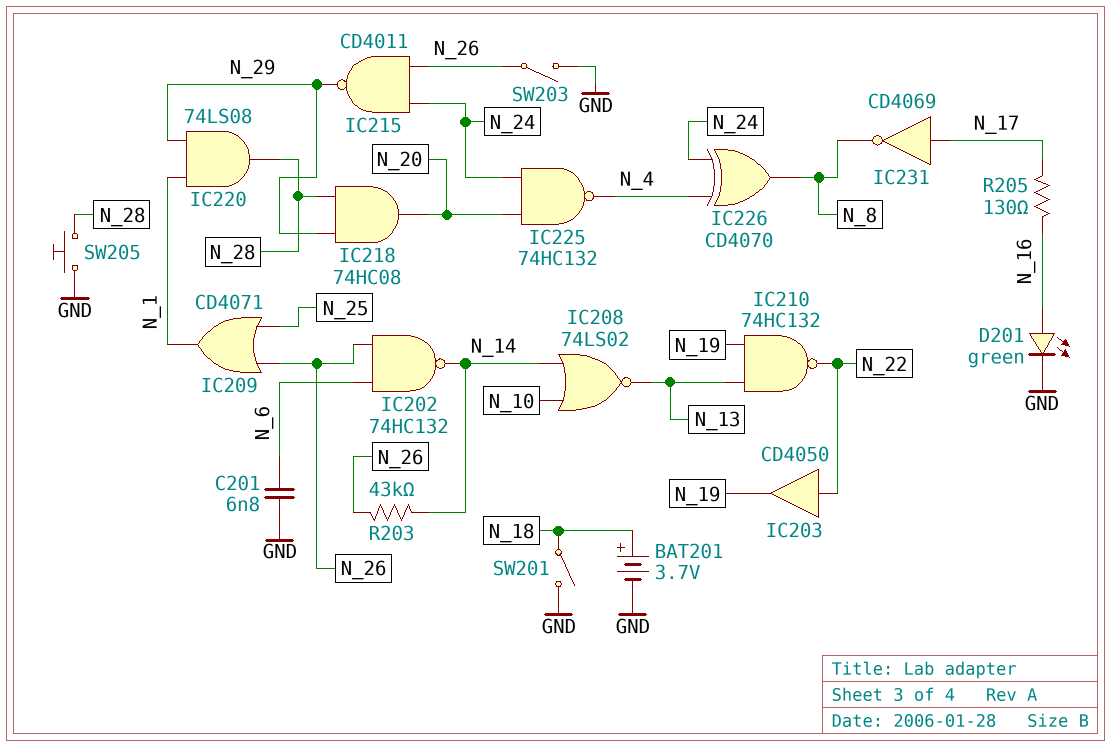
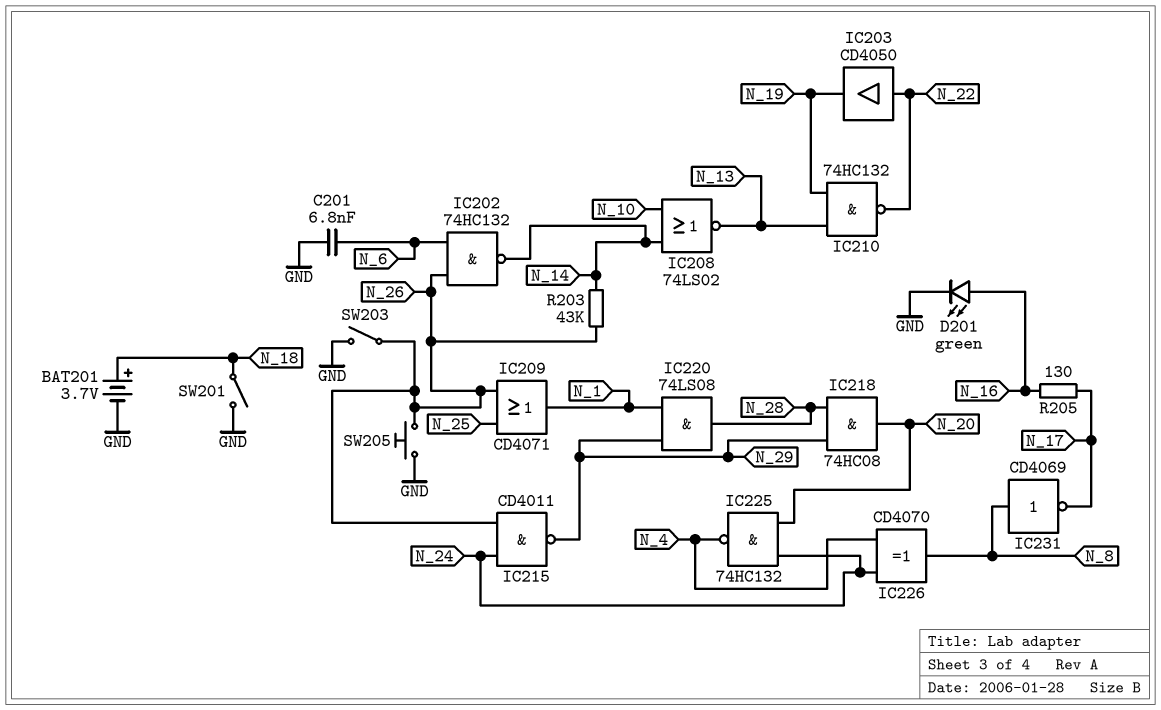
IC231: NOT CD4069 (in N_17, out N_8) -> NOT CD4069 (in N_8, out N_17)
SW205: button (GND, N_28) -> button (GND, N_26)

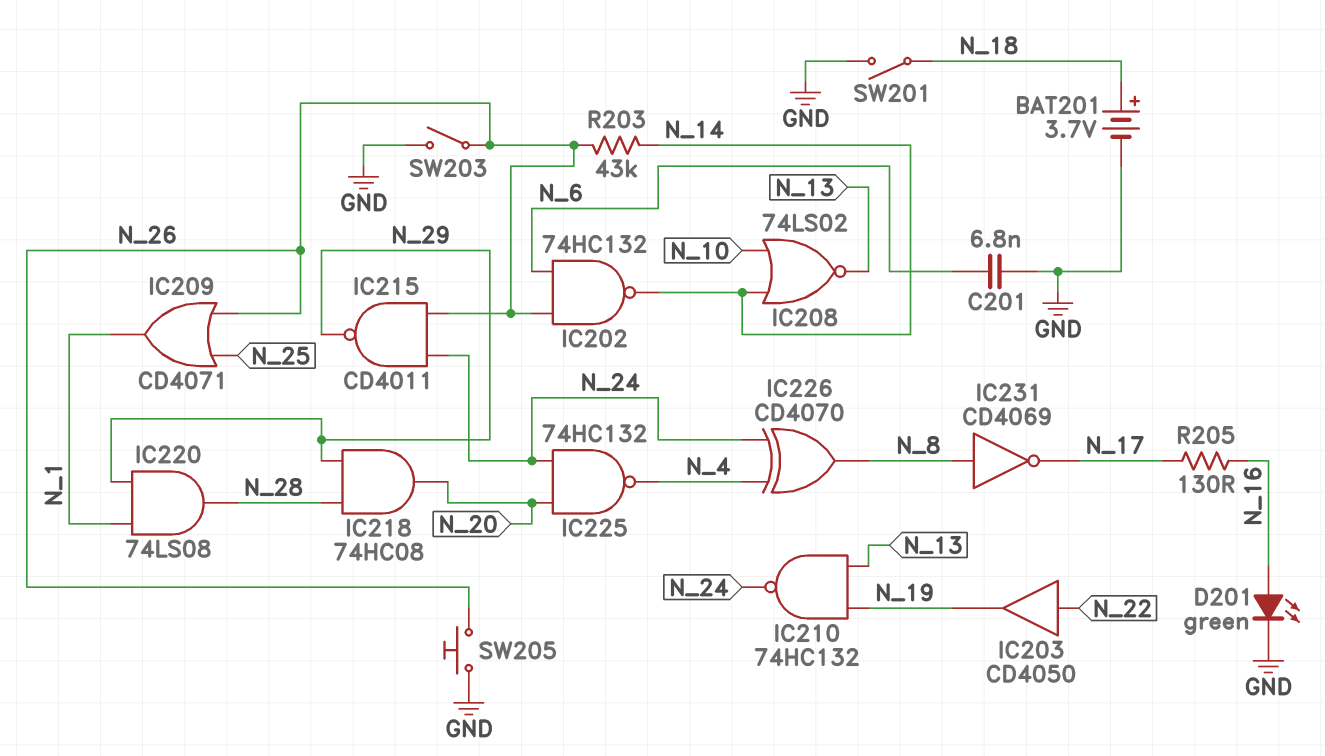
IC210: NAND 74HC132 (in N_13, in N_19, out N_22) -> NAND 74HC132 (in N_13, in N_19, out N_24)

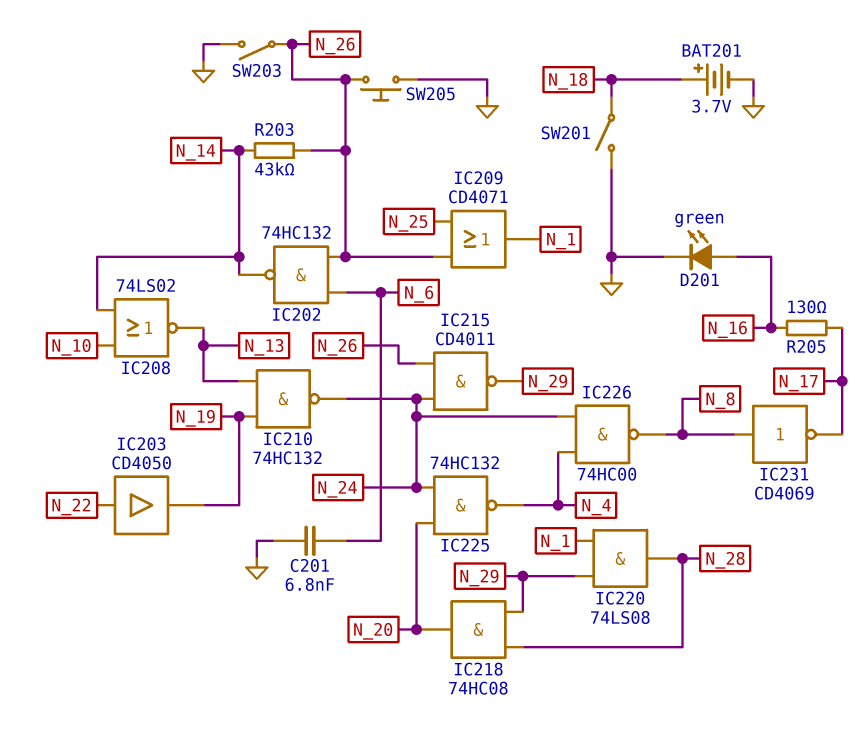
IC226: XOR CD4070 (in N_4, in N_24, out N_8) -> NAND 74HC00 (in N_4, in N_24, out N_8)

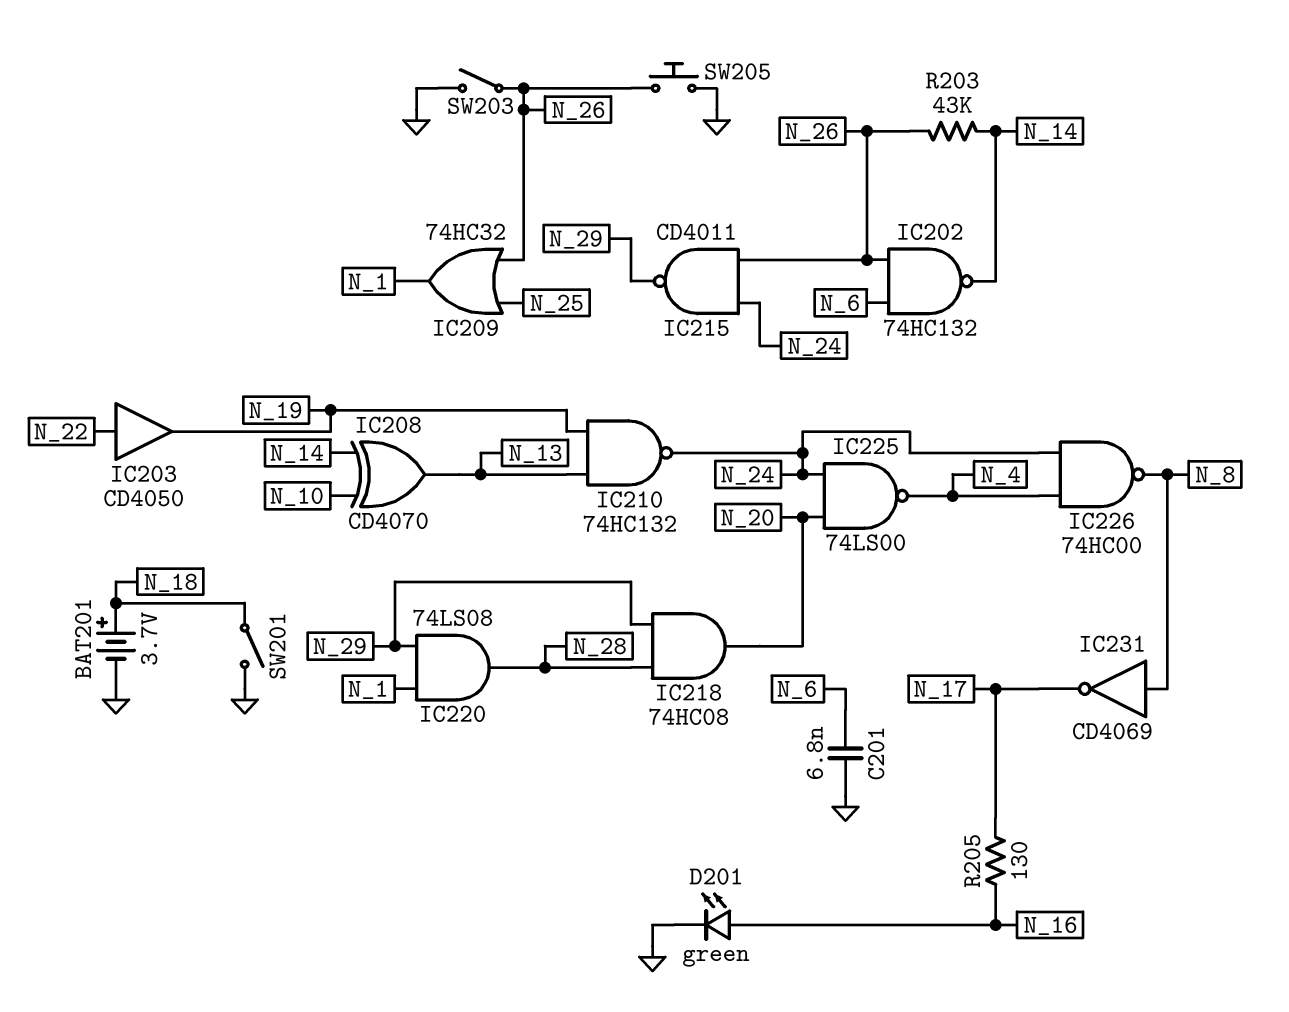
IC208: NOR 74LS02 (in N_10, in N_14, out N_13) -> XOR CD4070 (in N_10, in N_14, out N_13)
IC209: OR CD4071 (in N_25, in N_26, out N_1) -> OR 74HC32 (in N_25, in N_26, out N_1)
IC225: NAND 74HC132 (in N_20, in N_24, out N_4) -> NAND 74LS00 (in N_20, in N_24, out N_4)

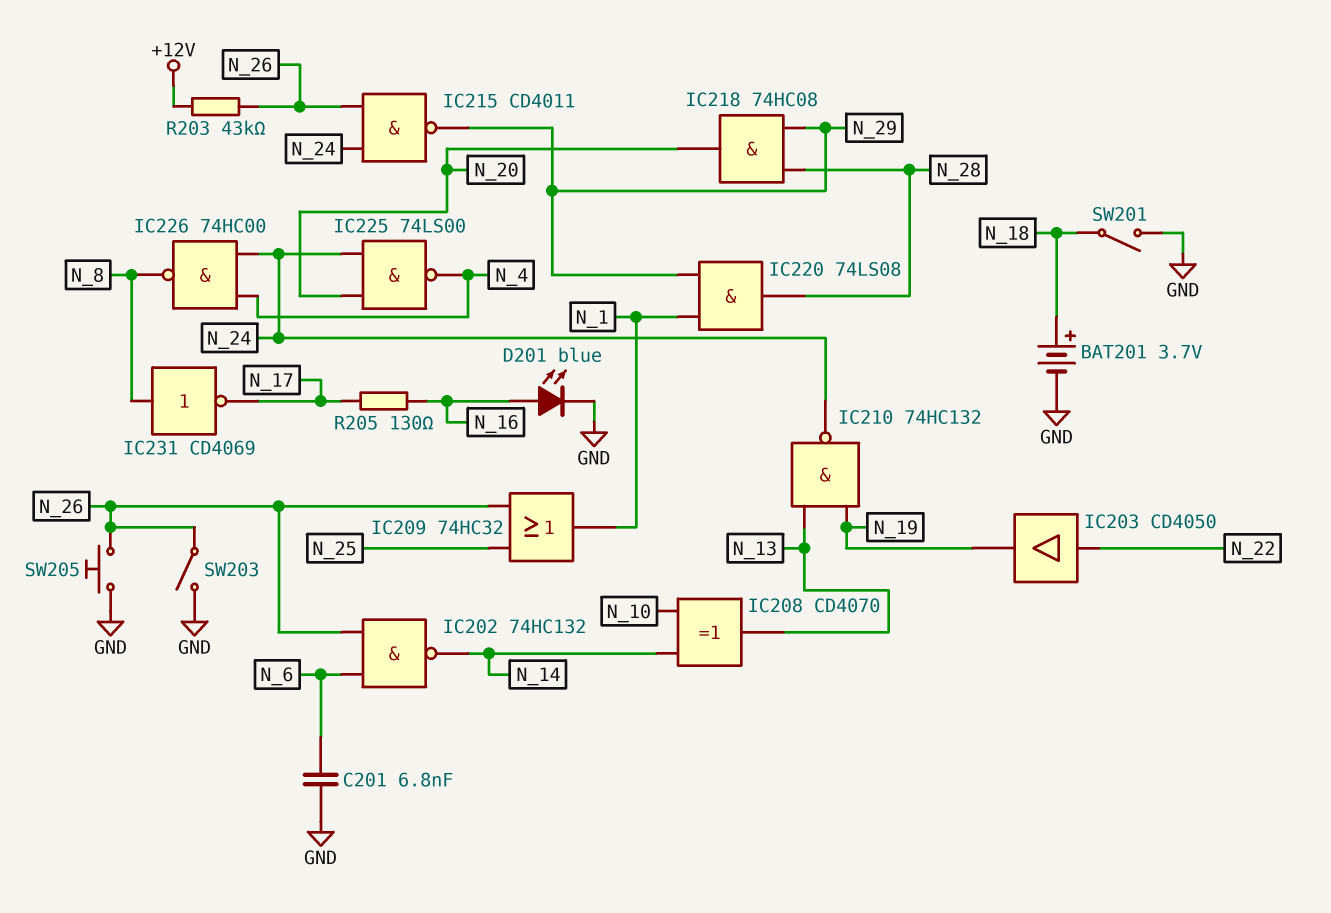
D201: LED green (A N_16, K GND) -> LED blue (A N_16, K GND)
R203: 43k (N_14, N_26) -> 43k (+12V, N_26)

